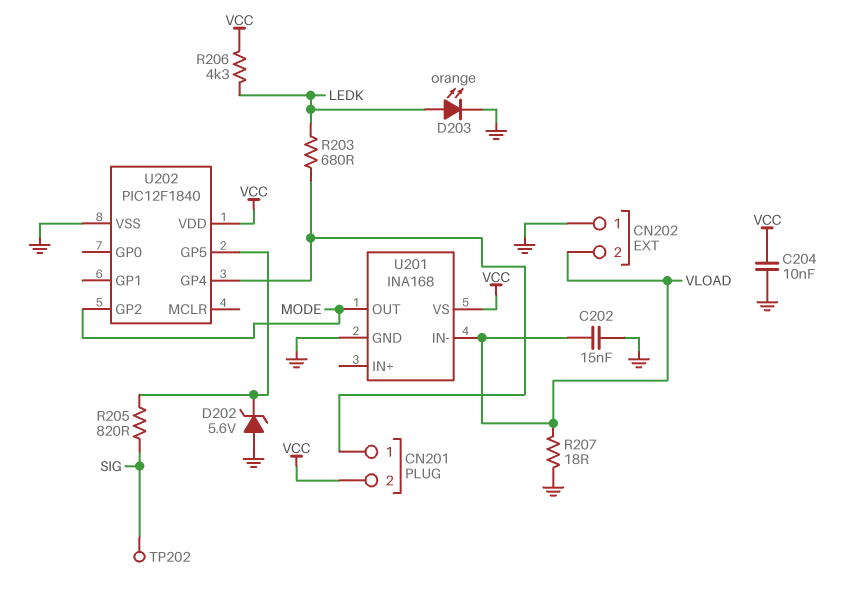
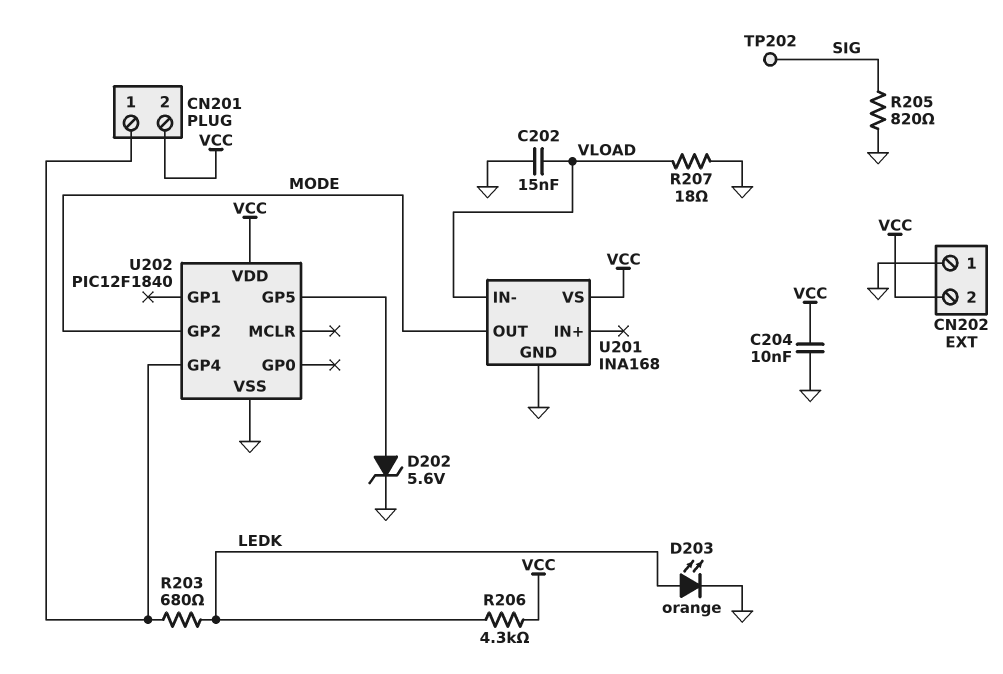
CN202 pin 2: VLOAD -> VCC
D202: zener 5.6V (A GND, K U202/GP5) -> zener 5.6V (A U202/GP5, K GND)
R205: 820 (SIG, U202/GP5) -> 820 (GND, SIG)

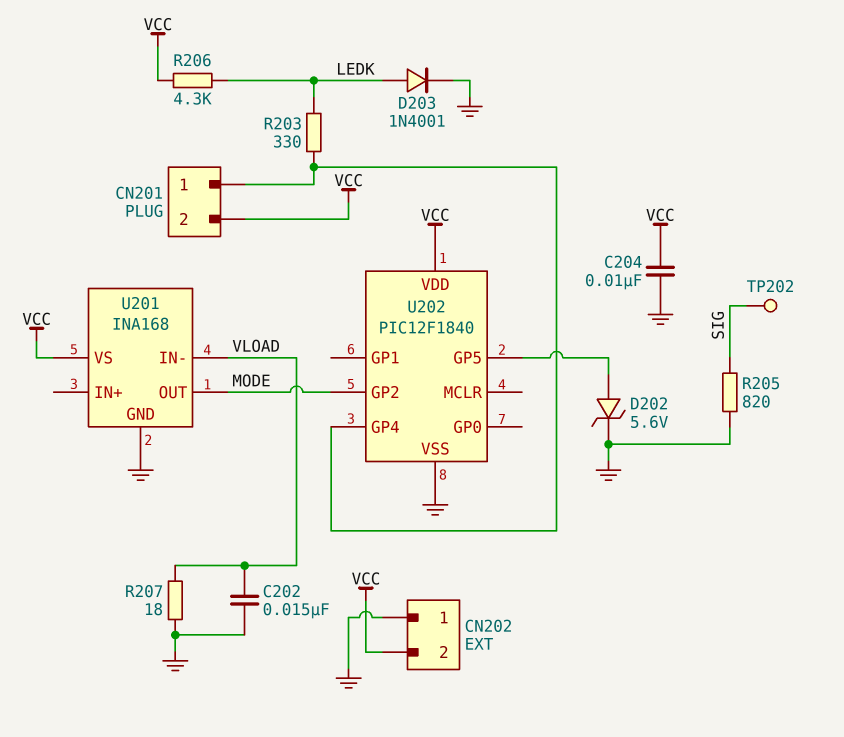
D203: LED orange (A LEDK, K GND) -> diode 1N4001 (A LEDK, K GND)
R203: 680 (CN201/1, LEDK) -> 330 (CN201/1, LEDK)

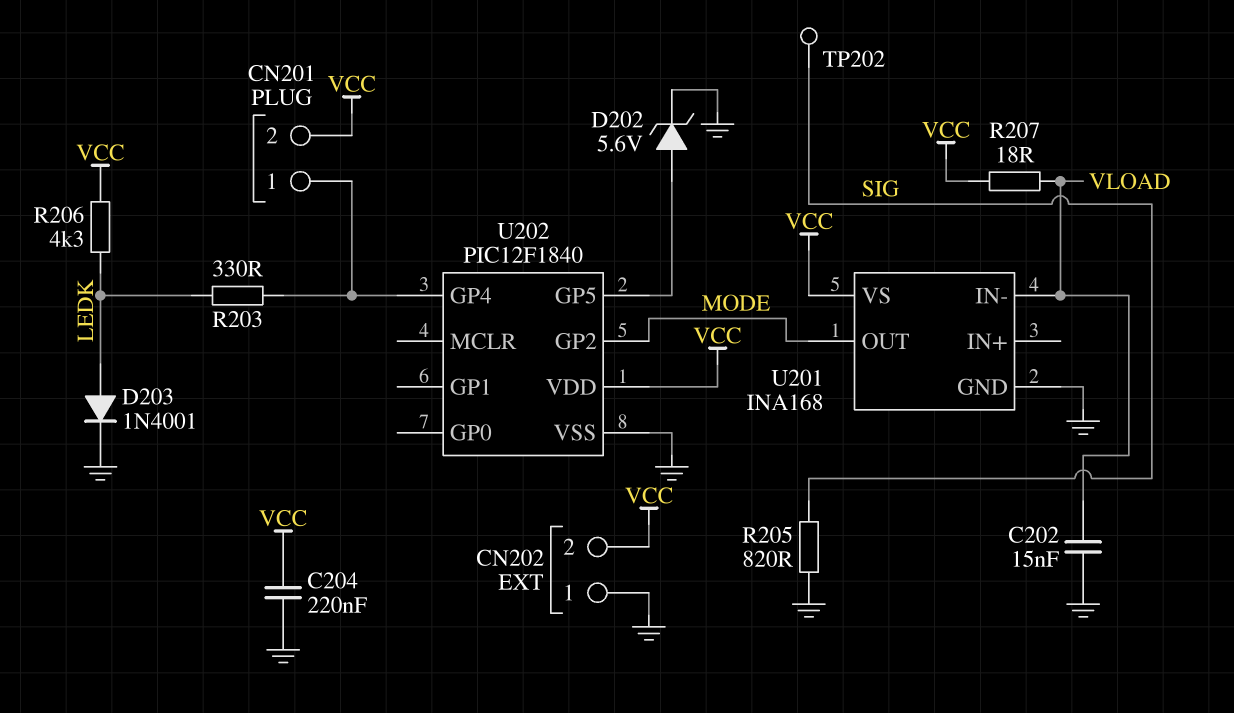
C204: 10nF (GND, VCC) -> 220nF (GND, VCC)
R207: 18 (GND, VLOAD) -> 18 (VCC, VLOAD)

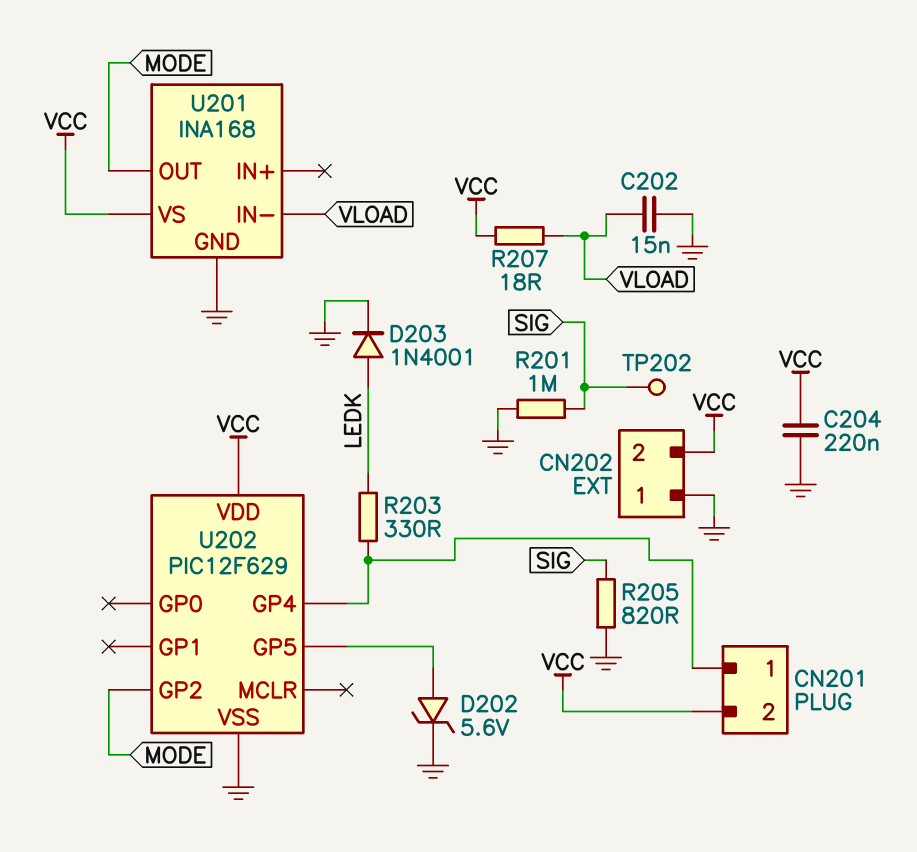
R201: none -> 1M (GND, SIG)
R206: 4.3k (LEDK, VCC) -> none
U202: PIC12F1840 -> PIC12F629

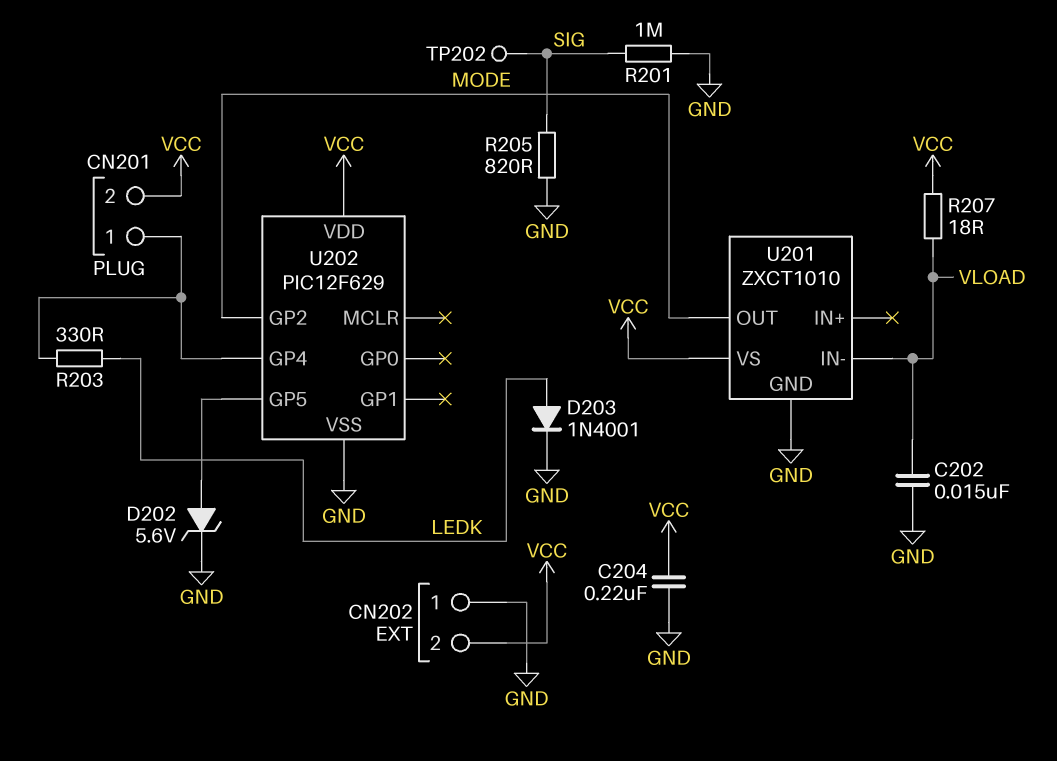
U201: INA168 -> ZXCT1010

